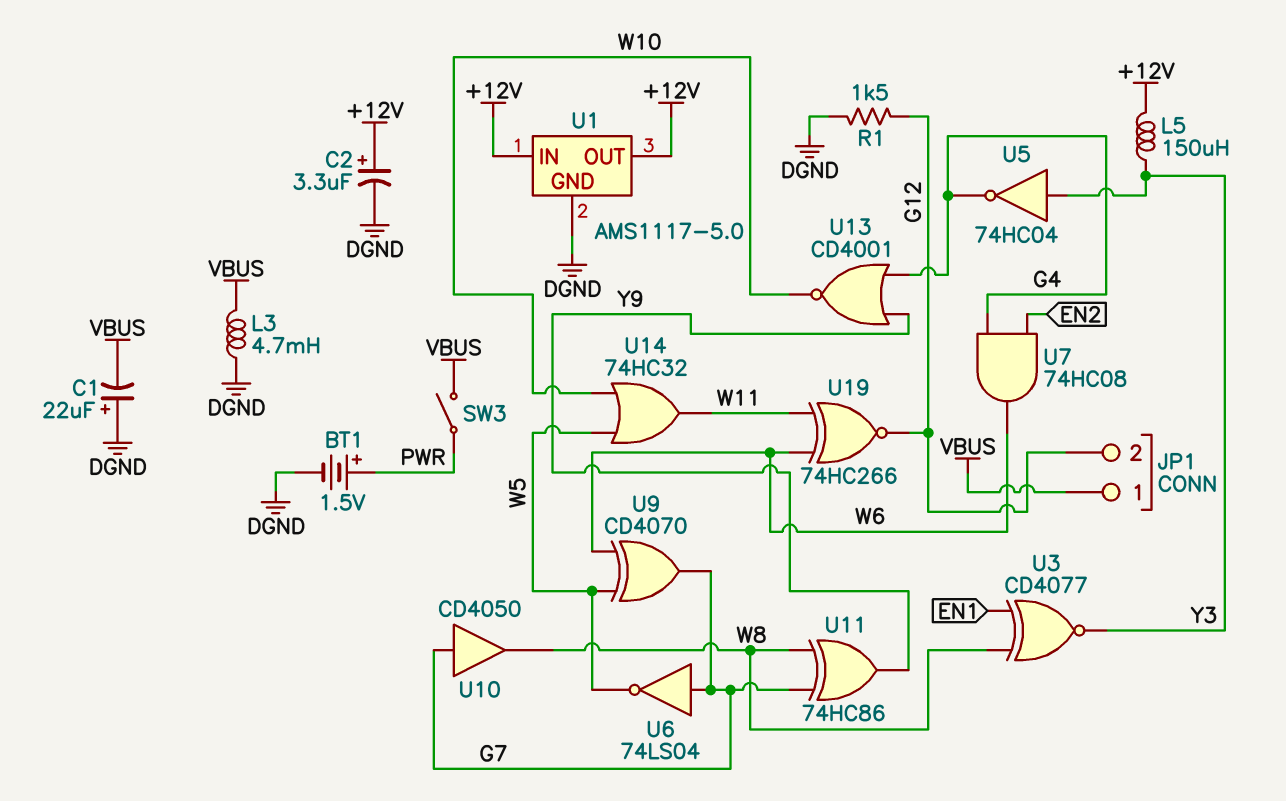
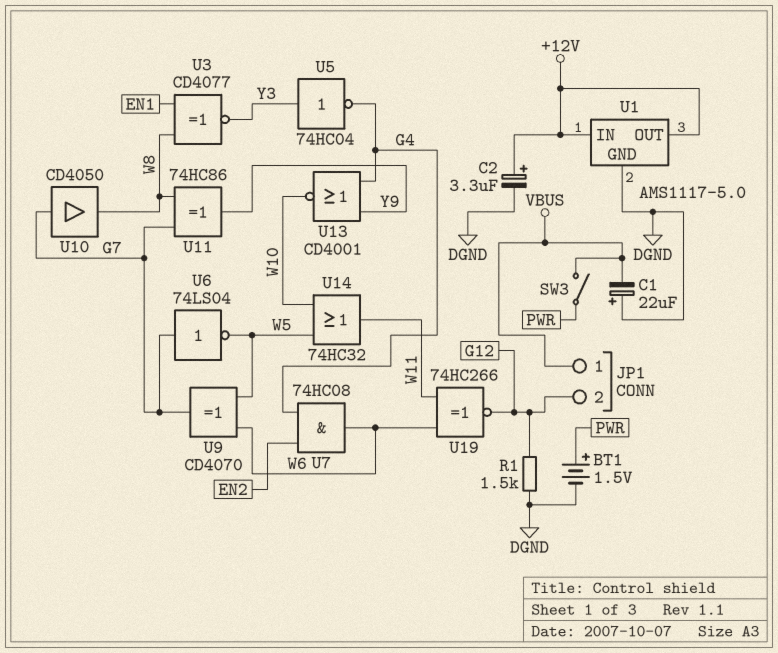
L3: 4.7mH (DGND, VBUS) -> none
L5: 150uH (+12V, Y3) -> none

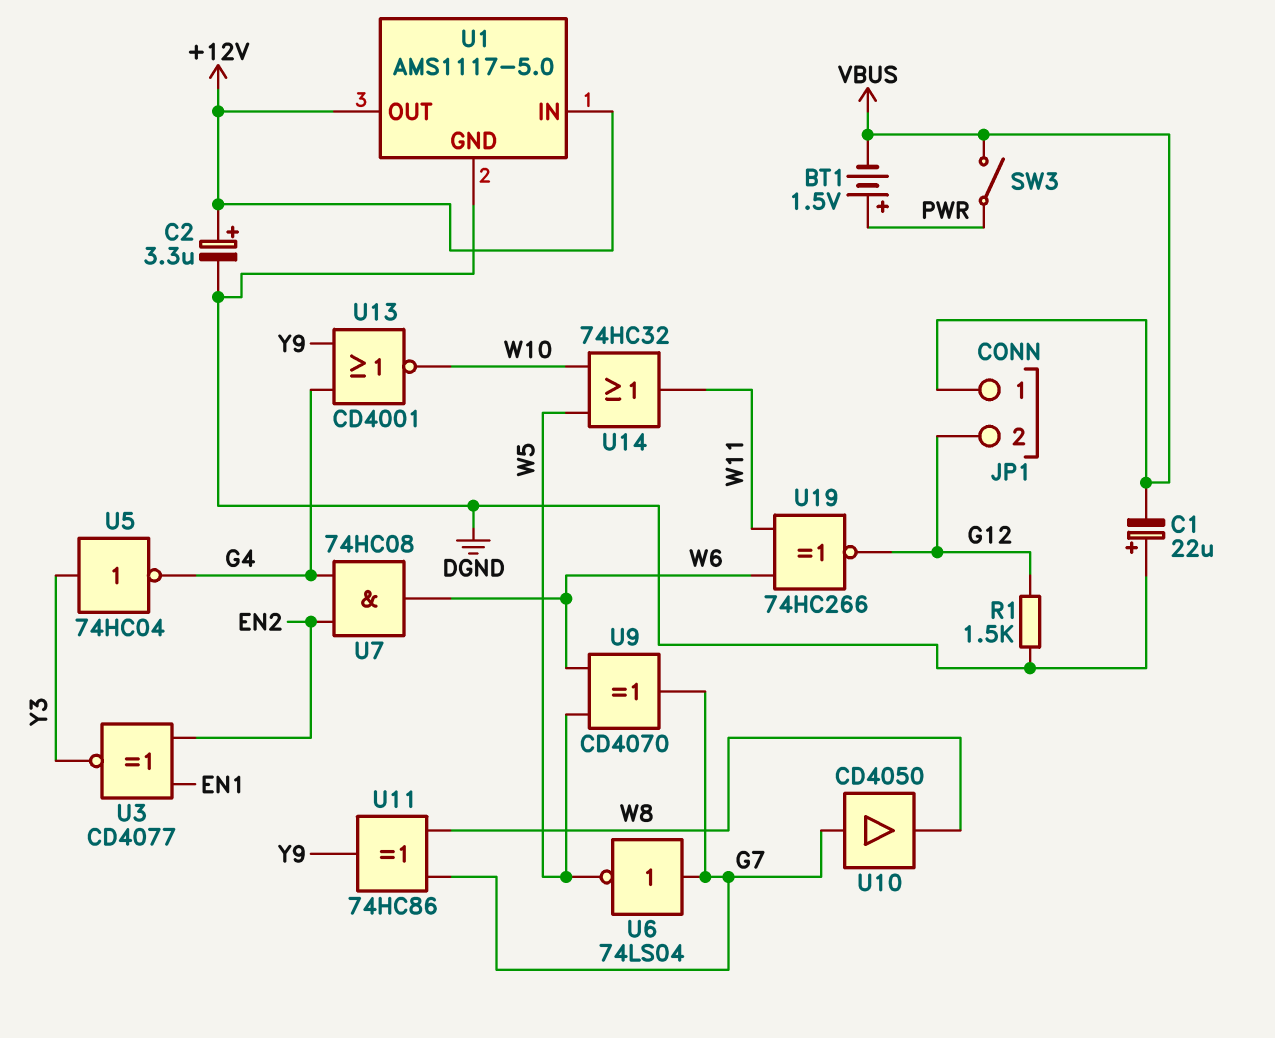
BT1: 1.5V (plus PWR, minus DGND) -> 1.5V (plus PWR, minus VBUS)
U3: XNOR CD4077 (in EN1, in W8, out Y3) -> XNOR CD4077 (in EN1, in EN2, out Y3)

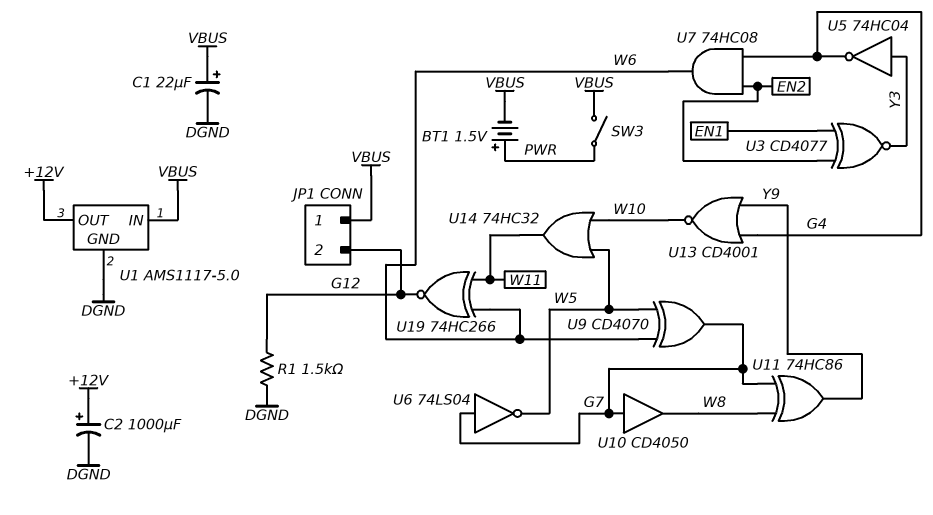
C1: 22uF (plus DGND, minus VBUS) -> 22uF (plus VBUS, minus DGND)
C2: 3.3uF (plus +12V, minus DGND) -> 1000uF (plus +12V, minus DGND)
U1 pin IN: +12V -> VBUS

